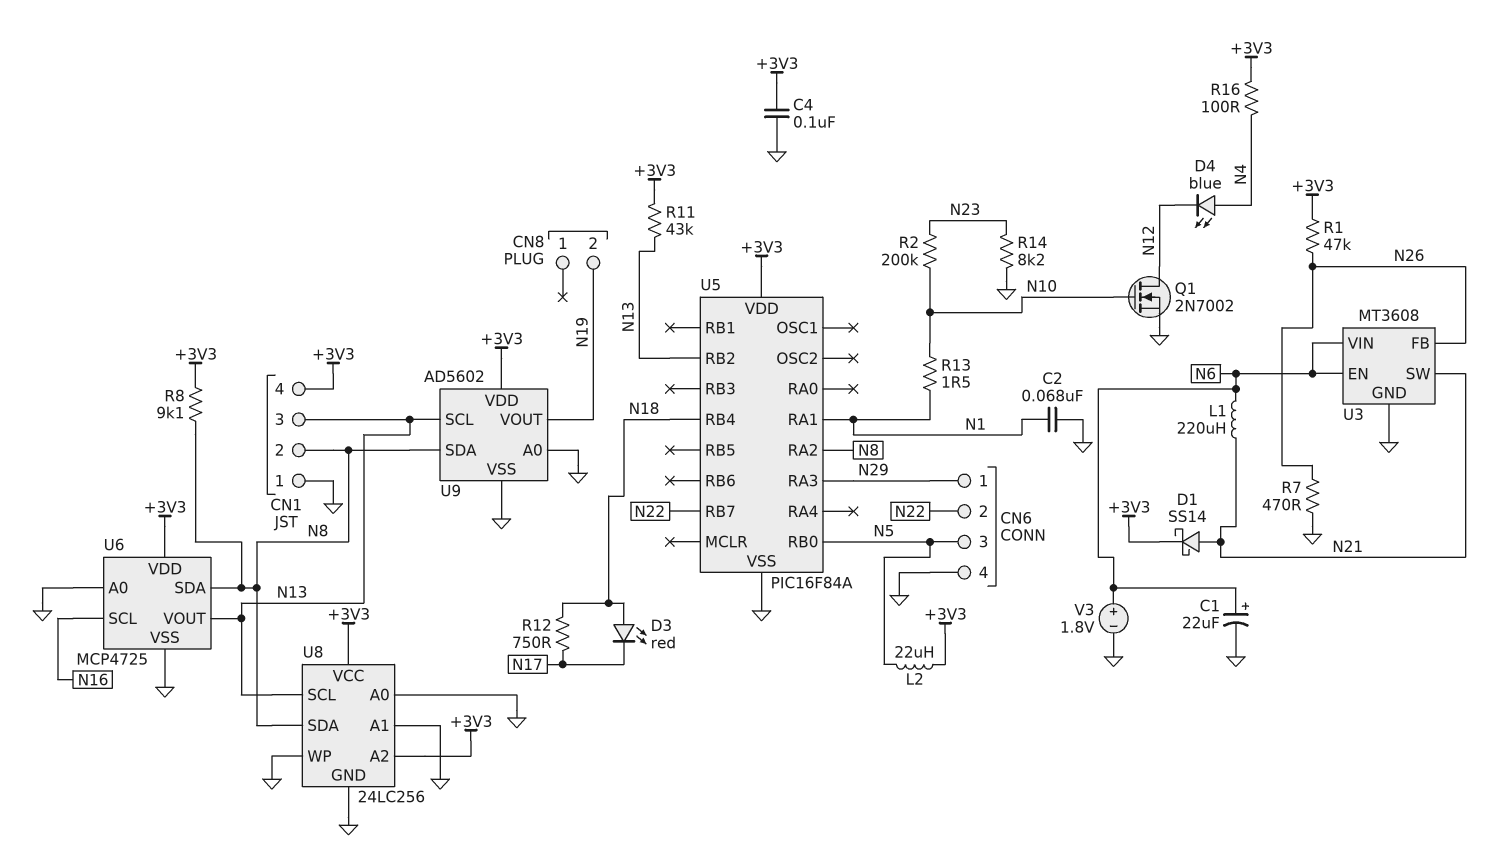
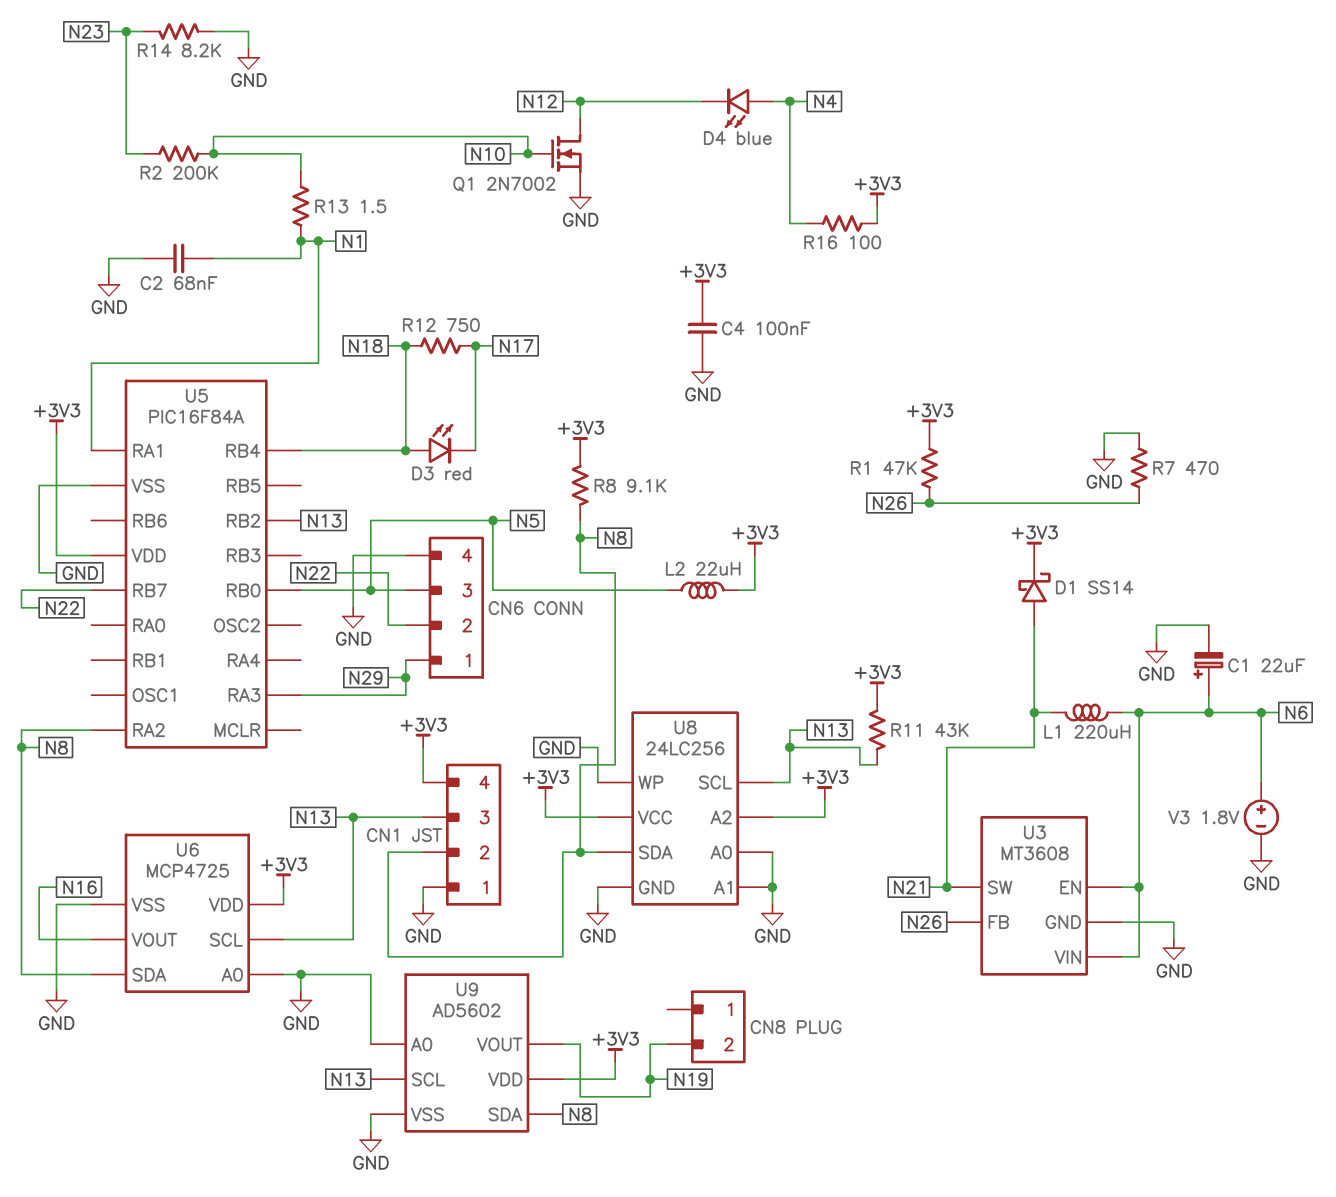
U6 pin SCL: N16 -> N13
U6 pin VOUT: N13 -> N16

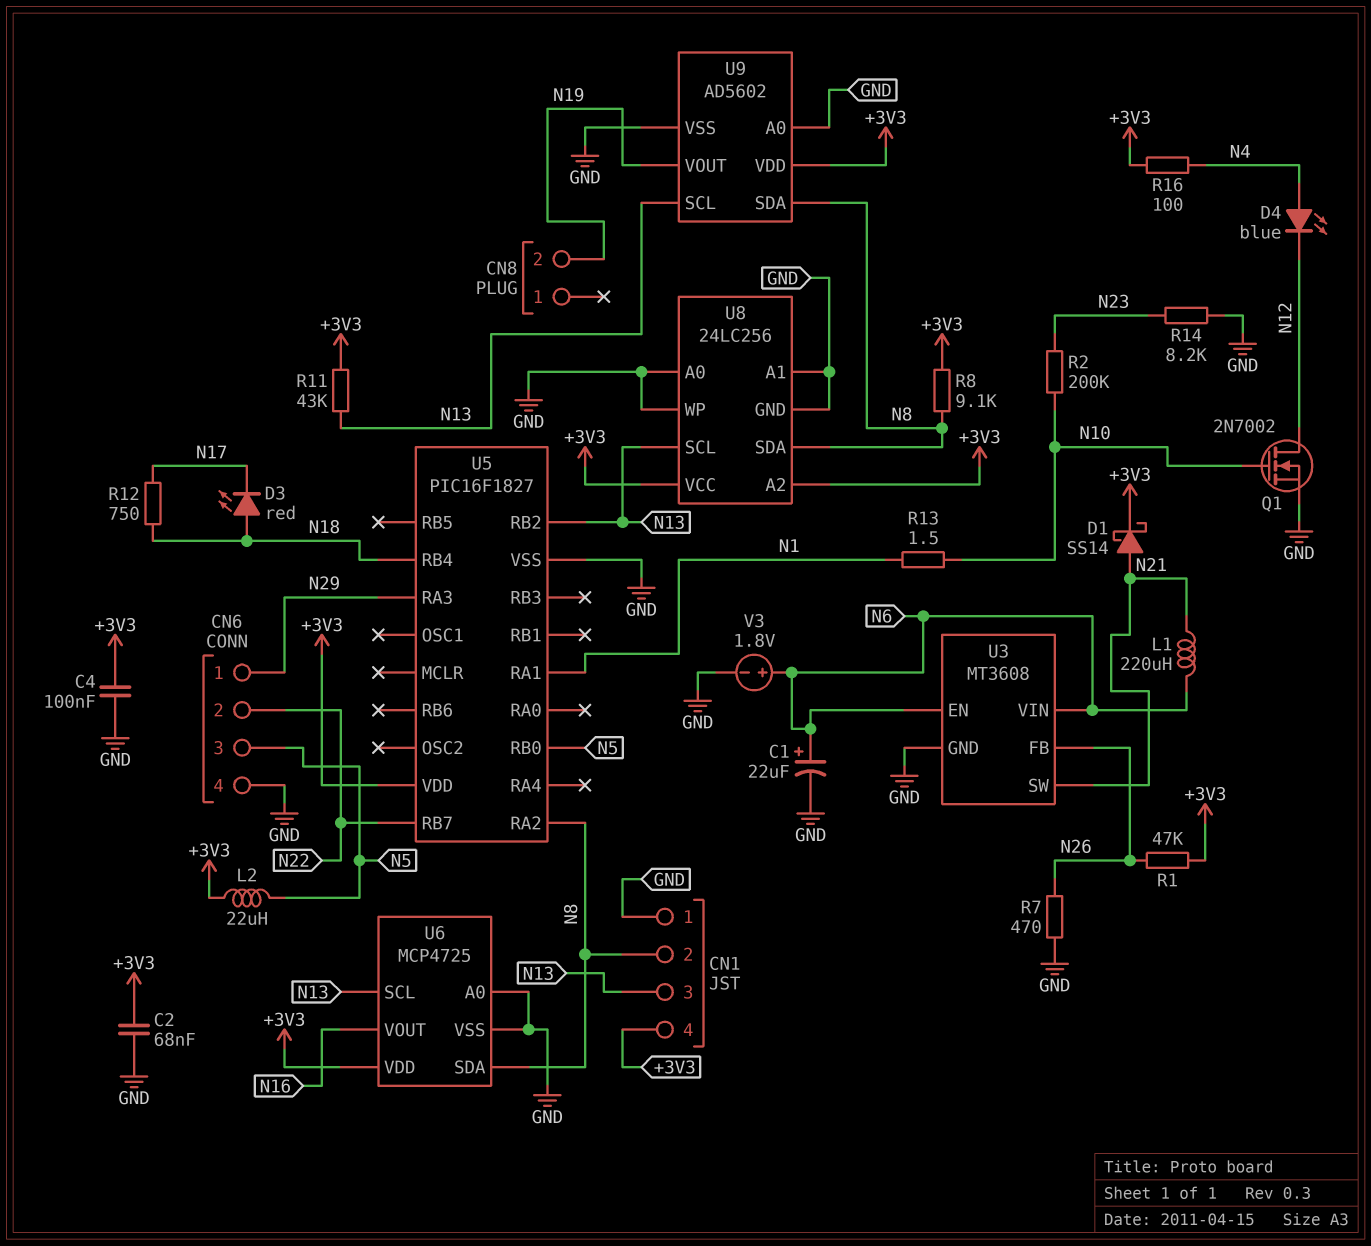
C2: 68nF (GND, N1) -> 68nF (+3V3, GND)
U5: PIC16F84A -> PIC16F1827

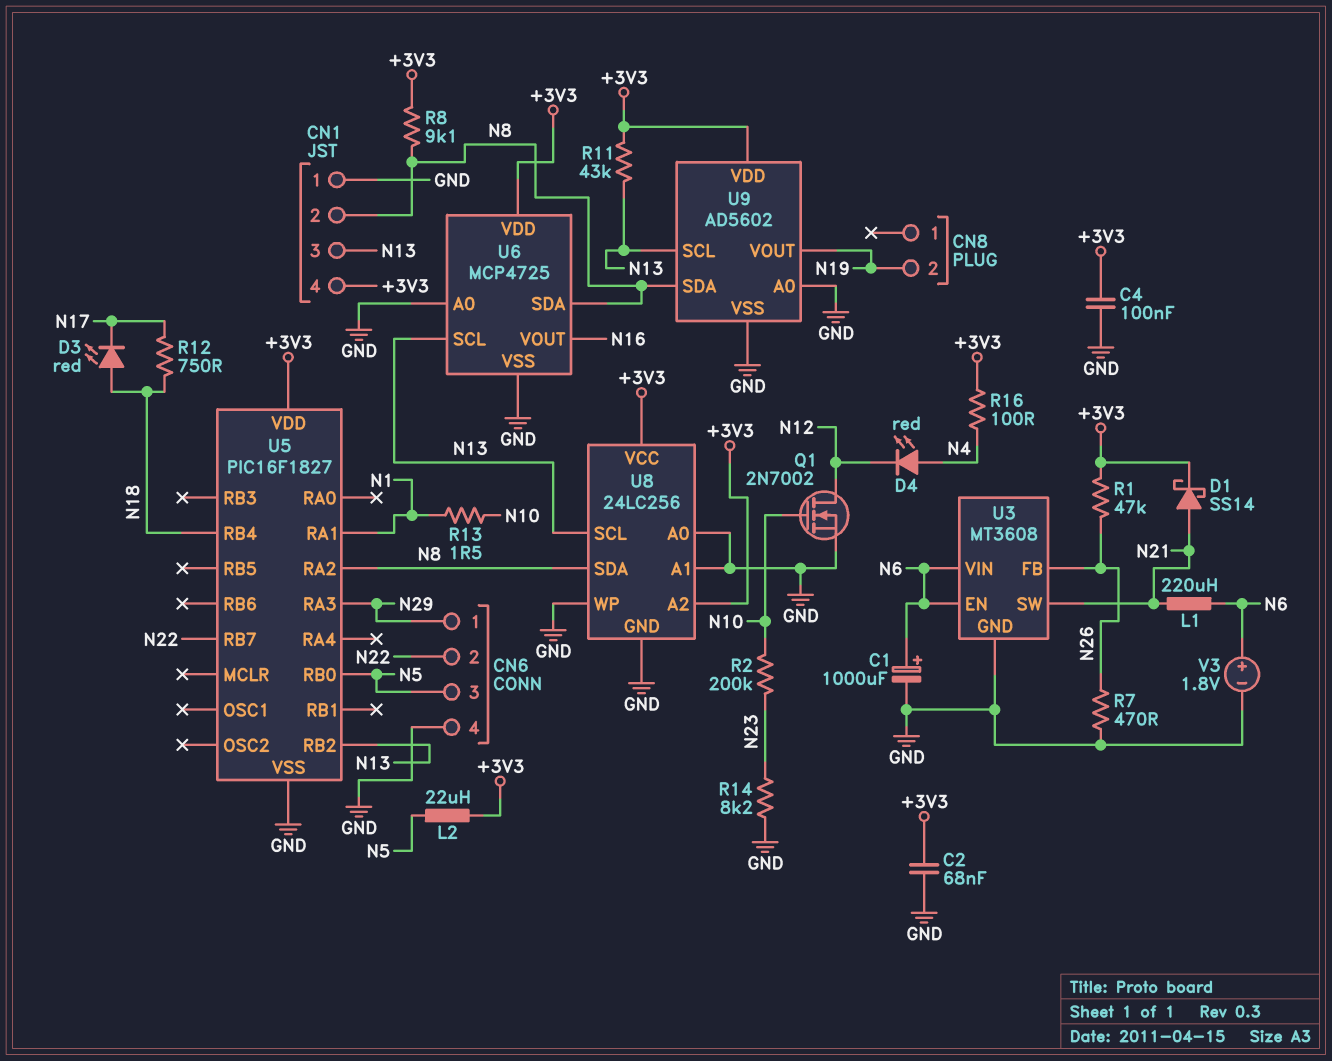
C1: 22uF (plus N6, minus GND) -> 1000uF (plus N6, minus GND)
D4: LED blue (A N4, K N12) -> LED red (A N4, K N12)

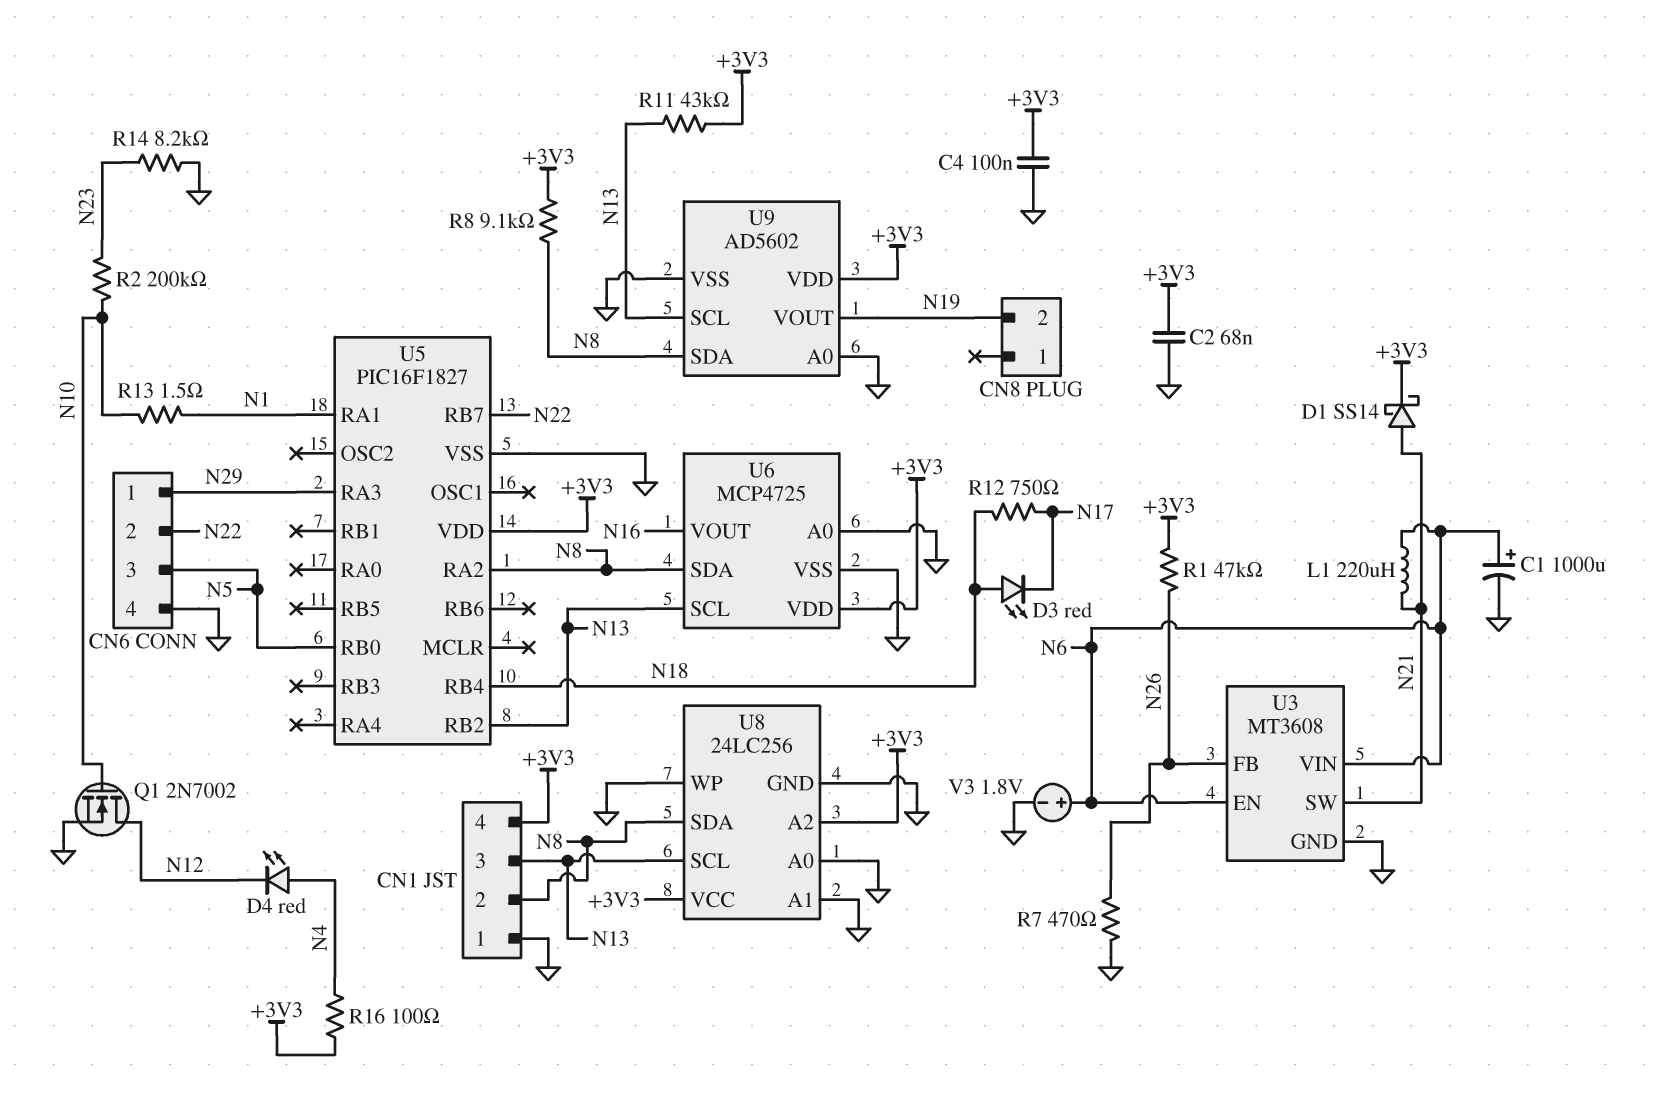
L2: 22uH (+3V3, N5) -> none

